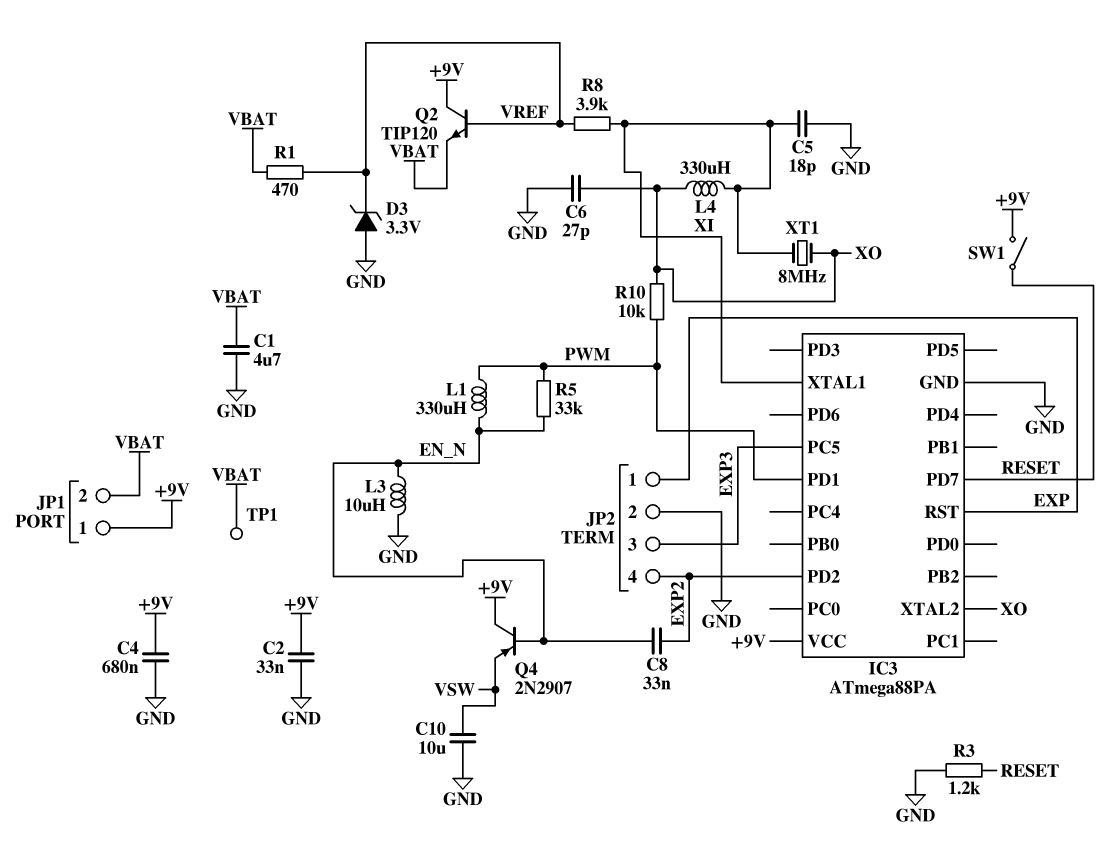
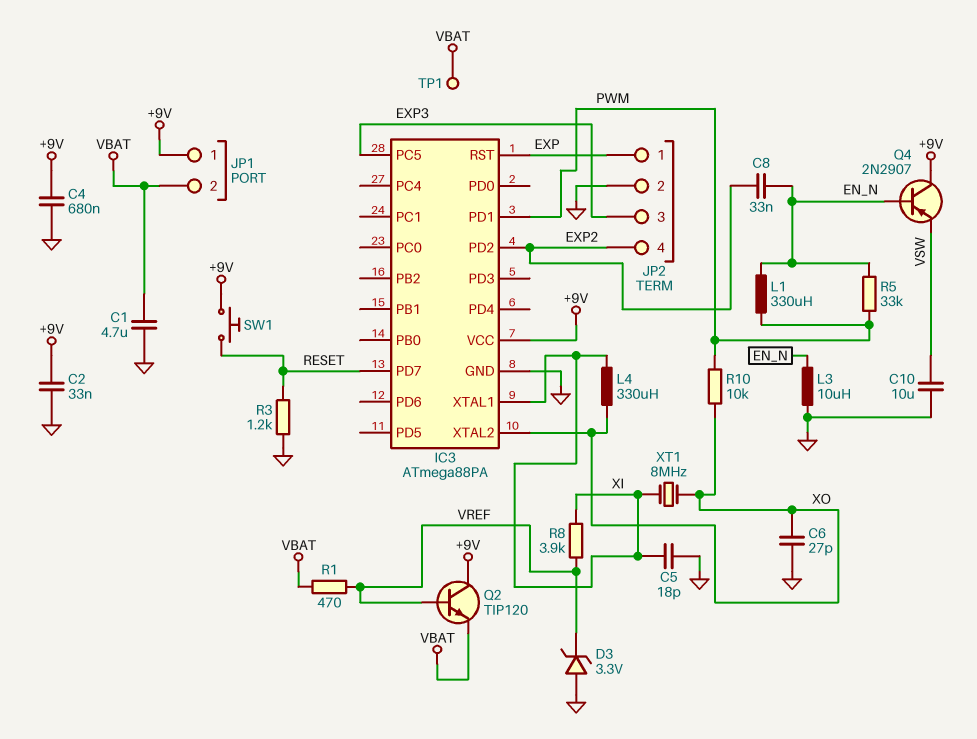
SW1: switch (+9V, RESET) -> button (+9V, RESET)

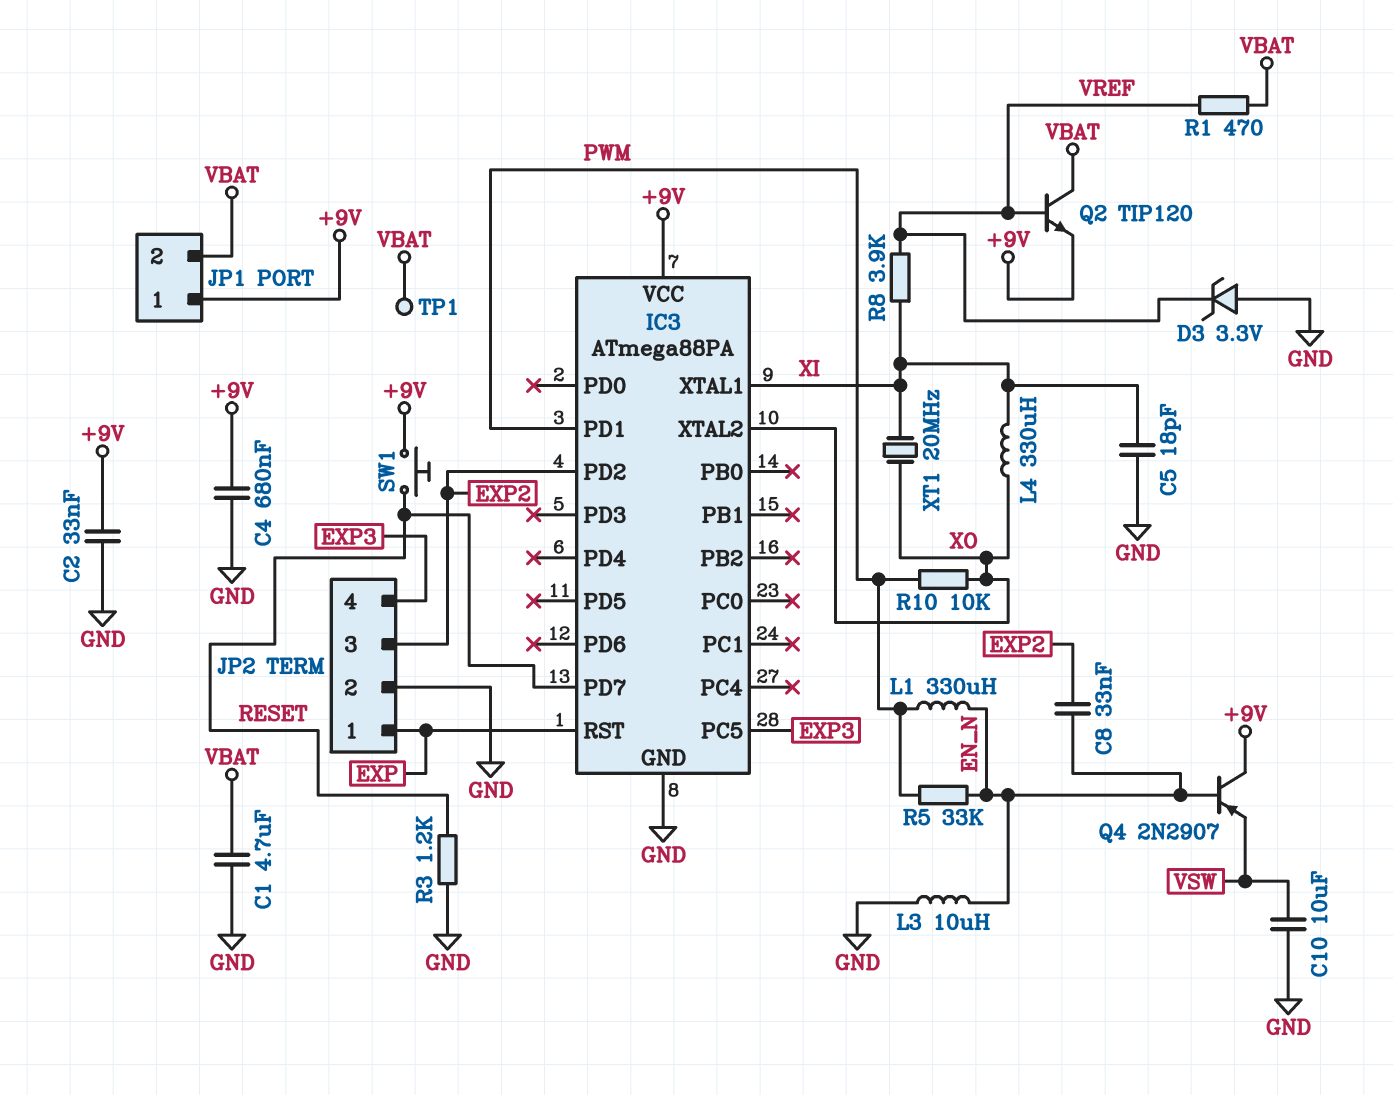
C6: 27pF (GND, XO) -> none
JP2 pin 3: EXP3 -> EXP2
JP2 pin 4: EXP2 -> EXP3
Q2: NPN TIP120 (B VREF, C +9V, E VBAT) -> NPN TIP120 (B VREF, C VBAT, E +9V)
XT1: 8MHz (XI, XO) -> 20MHz (XI, XO)

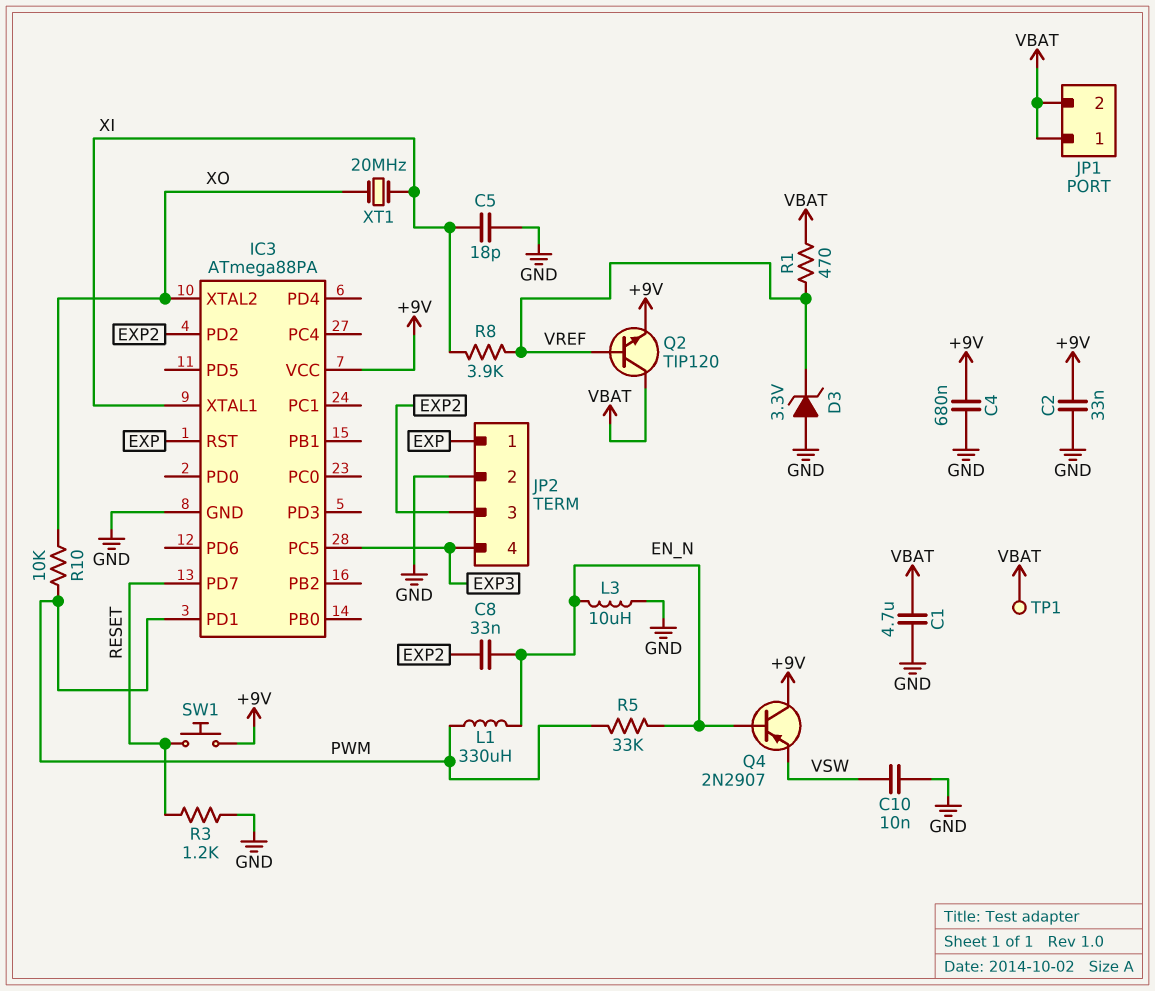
C10: 10uF (GND, VSW) -> 10nF (GND, VSW)
JP1 pin 1: +9V -> VBAT
L4: 330uH (XI, XO) -> none

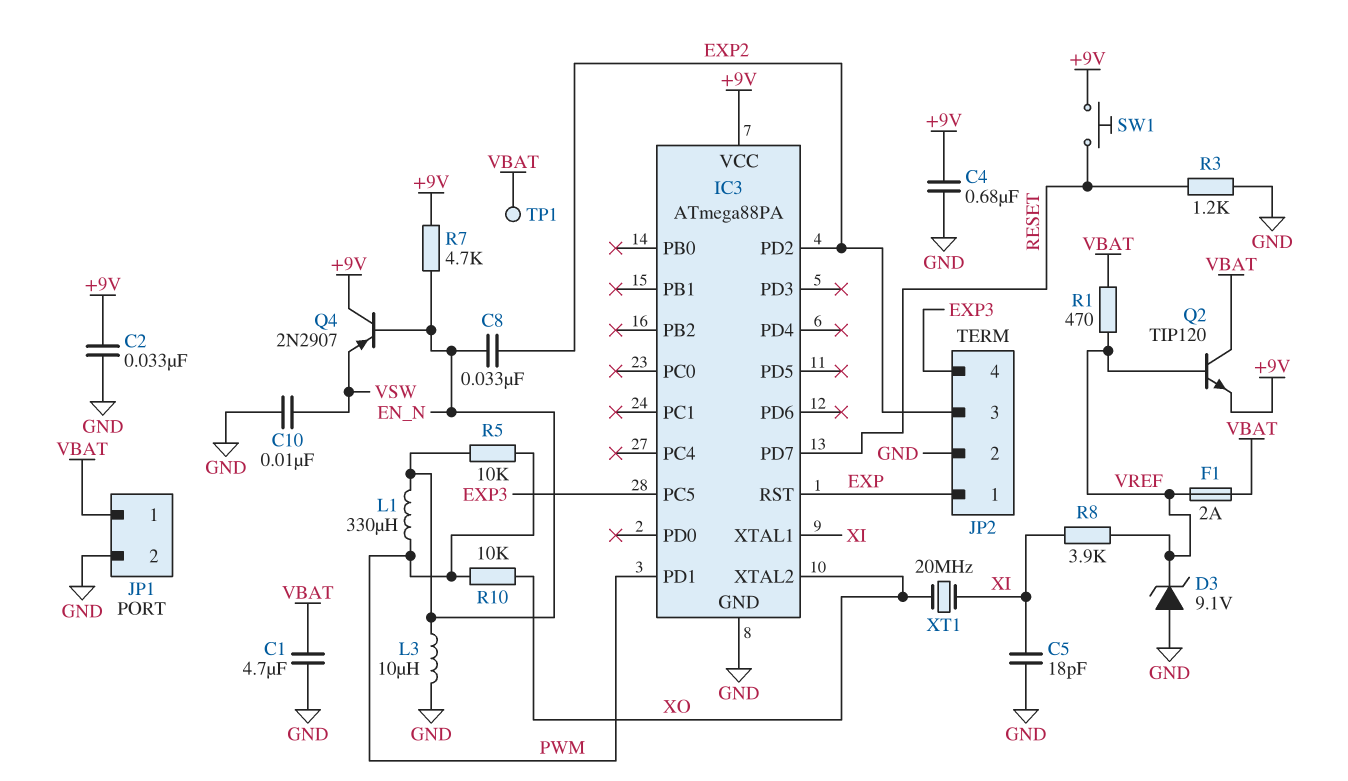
D3: zener 3.3V (A GND, K VREF) -> zener 9.1V (A GND, K VREF)
F1: none -> 2A (VBAT, VREF)
JP1 pin 2: VBAT -> GND
R5: 33k (EN_N, PWM) -> 10k (EN_N, PWM)
R7: none -> 4.7k (+9V, EN_N)

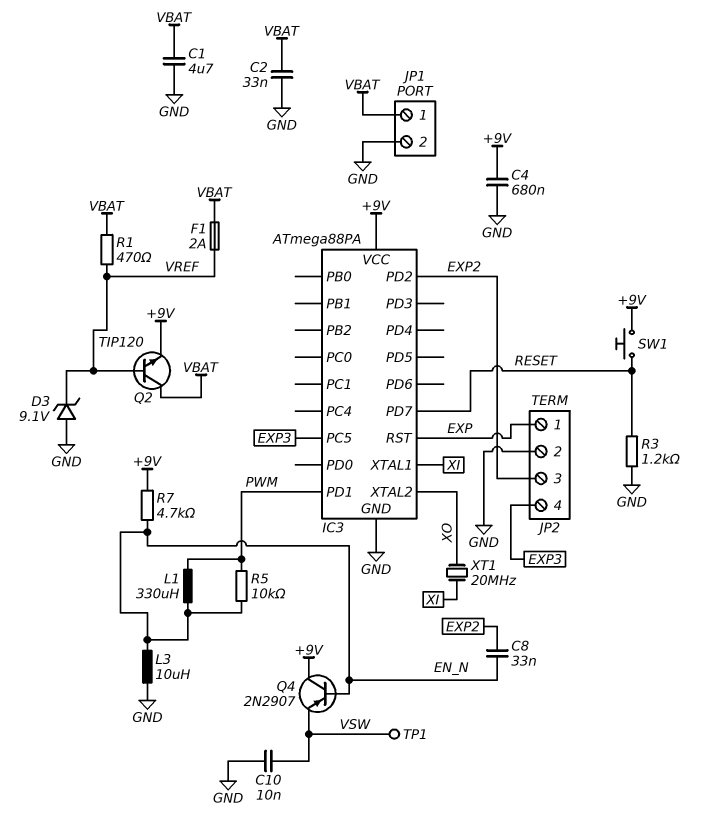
C2: 33nF (+9V, GND) -> 33nF (GND, VBAT)
C5: 18pF (GND, XI) -> none
R8: 3.9k (VREF, XI) -> none
R10: 10k (PWM, XO) -> none
TP1: test point (VBAT) -> test point (VSW)

